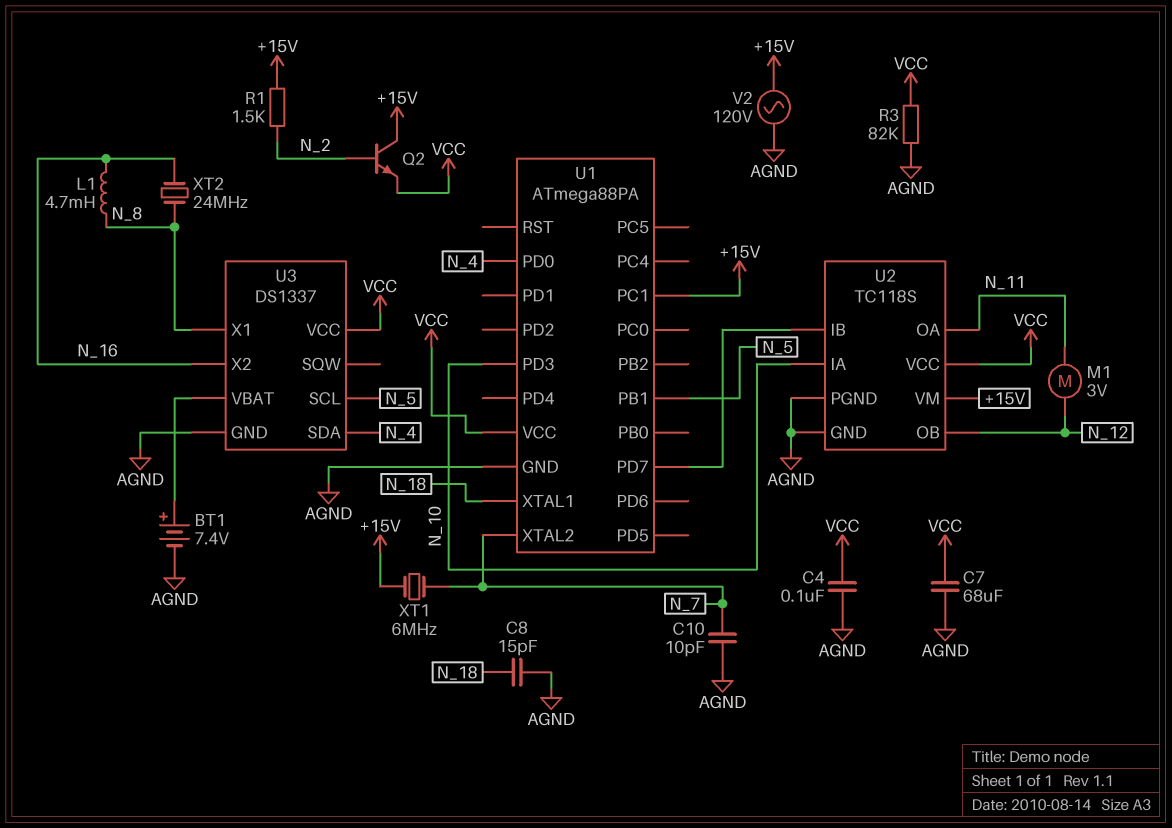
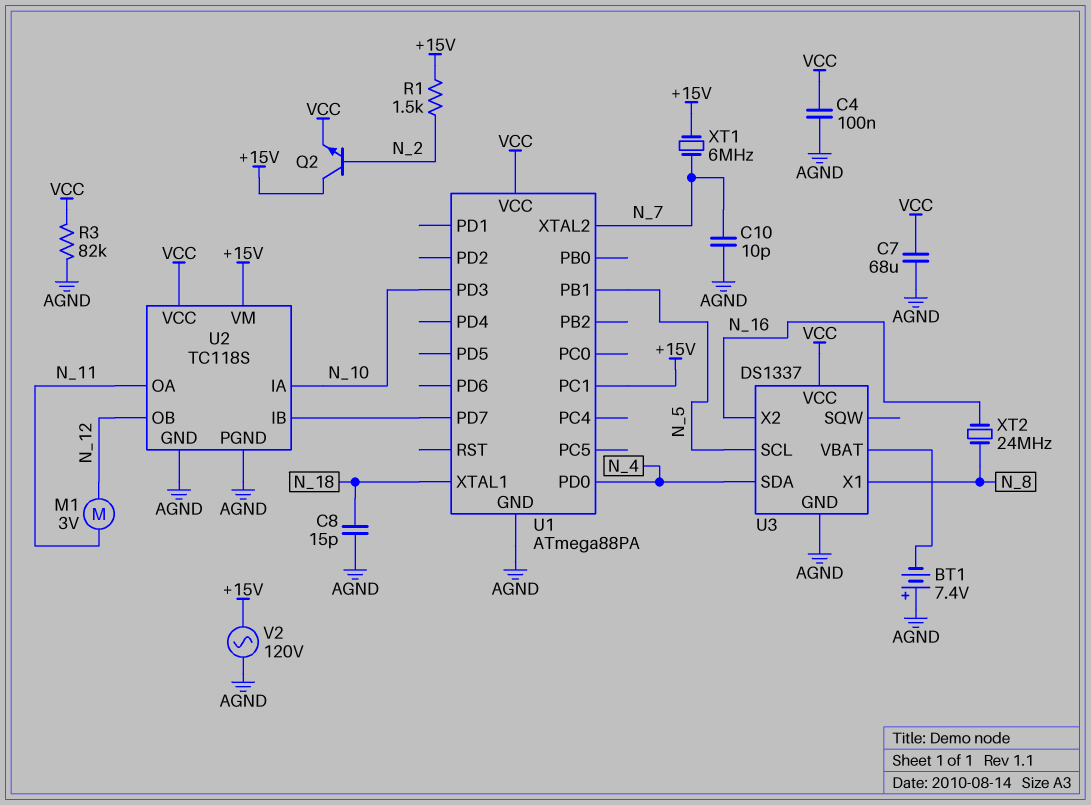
BT1: 7.4V (plus U3/VBAT, minus AGND) -> 7.4V (plus AGND, minus U3/VBAT)
L1: 4.7mH (N_8, N_16) -> none

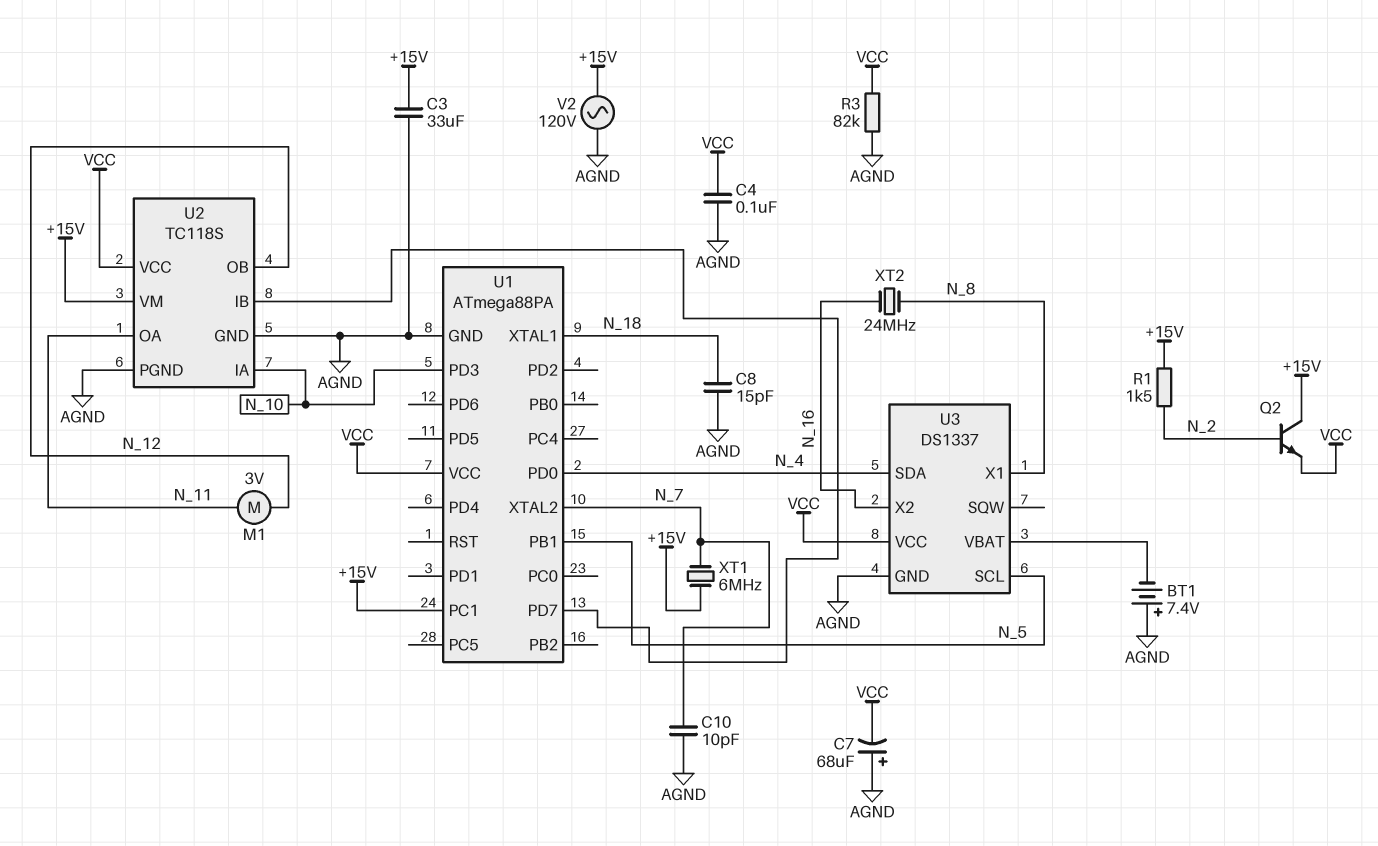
C3: none -> 33uF (+15V, AGND)
C7: 68uF (AGND, VCC) -> 68uF (plus AGND, minus VCC)

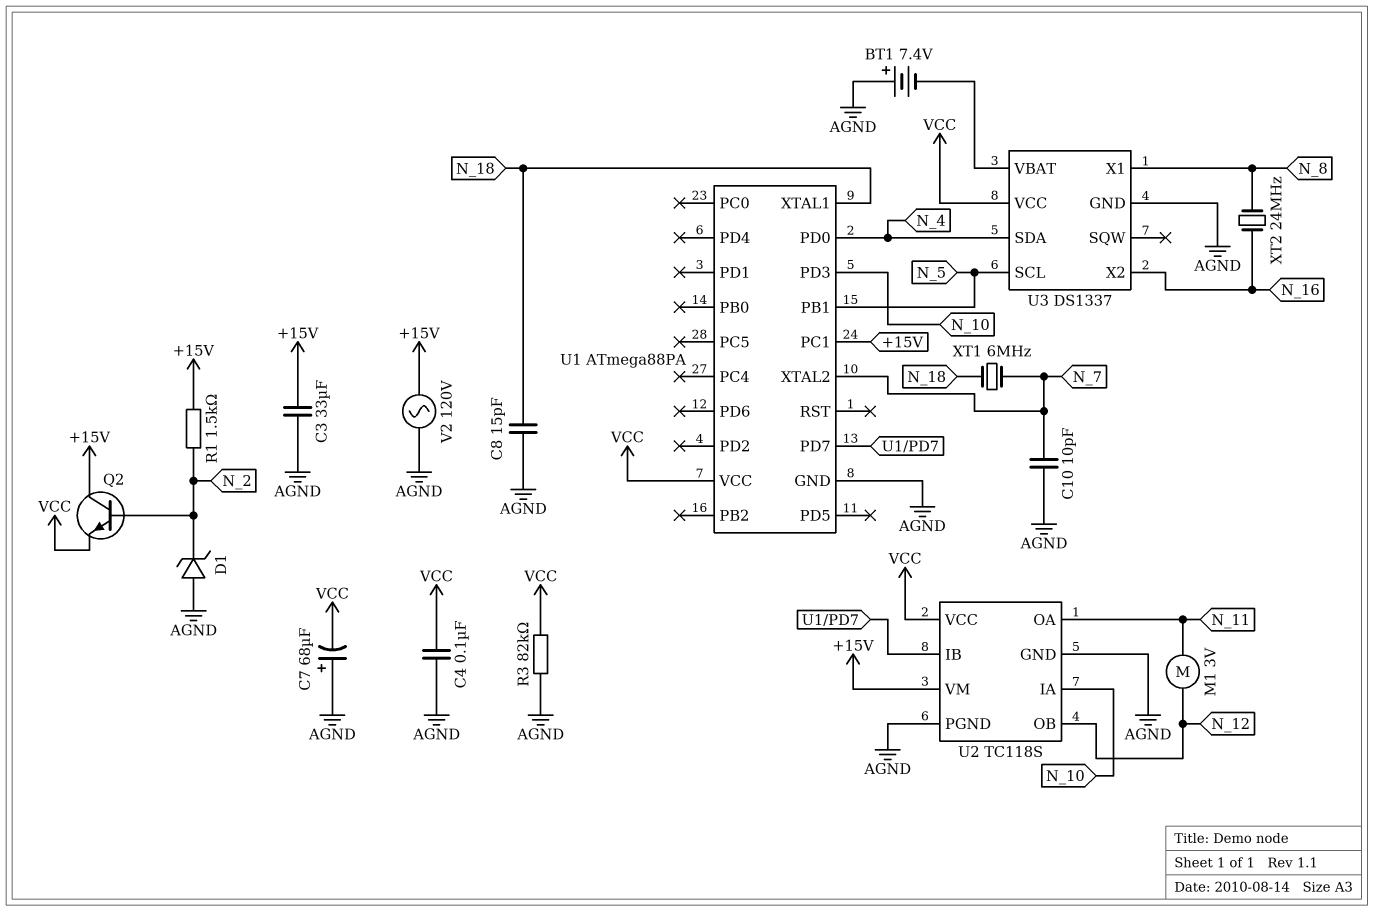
D1: none -> zener (A AGND, K N_2)
XT1: 6MHz (+15V, N_7) -> 6MHz (N_7, N_18)

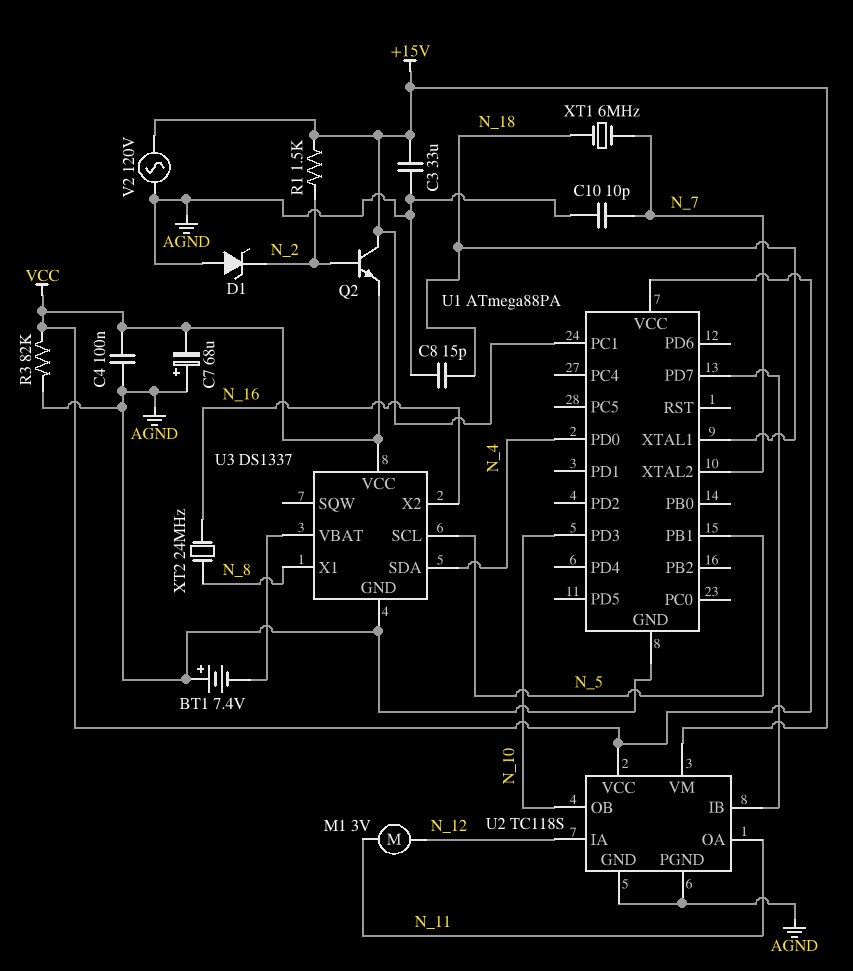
U2 pin IA: N_10 -> N_12
U2 pin OB: N_12 -> N_10

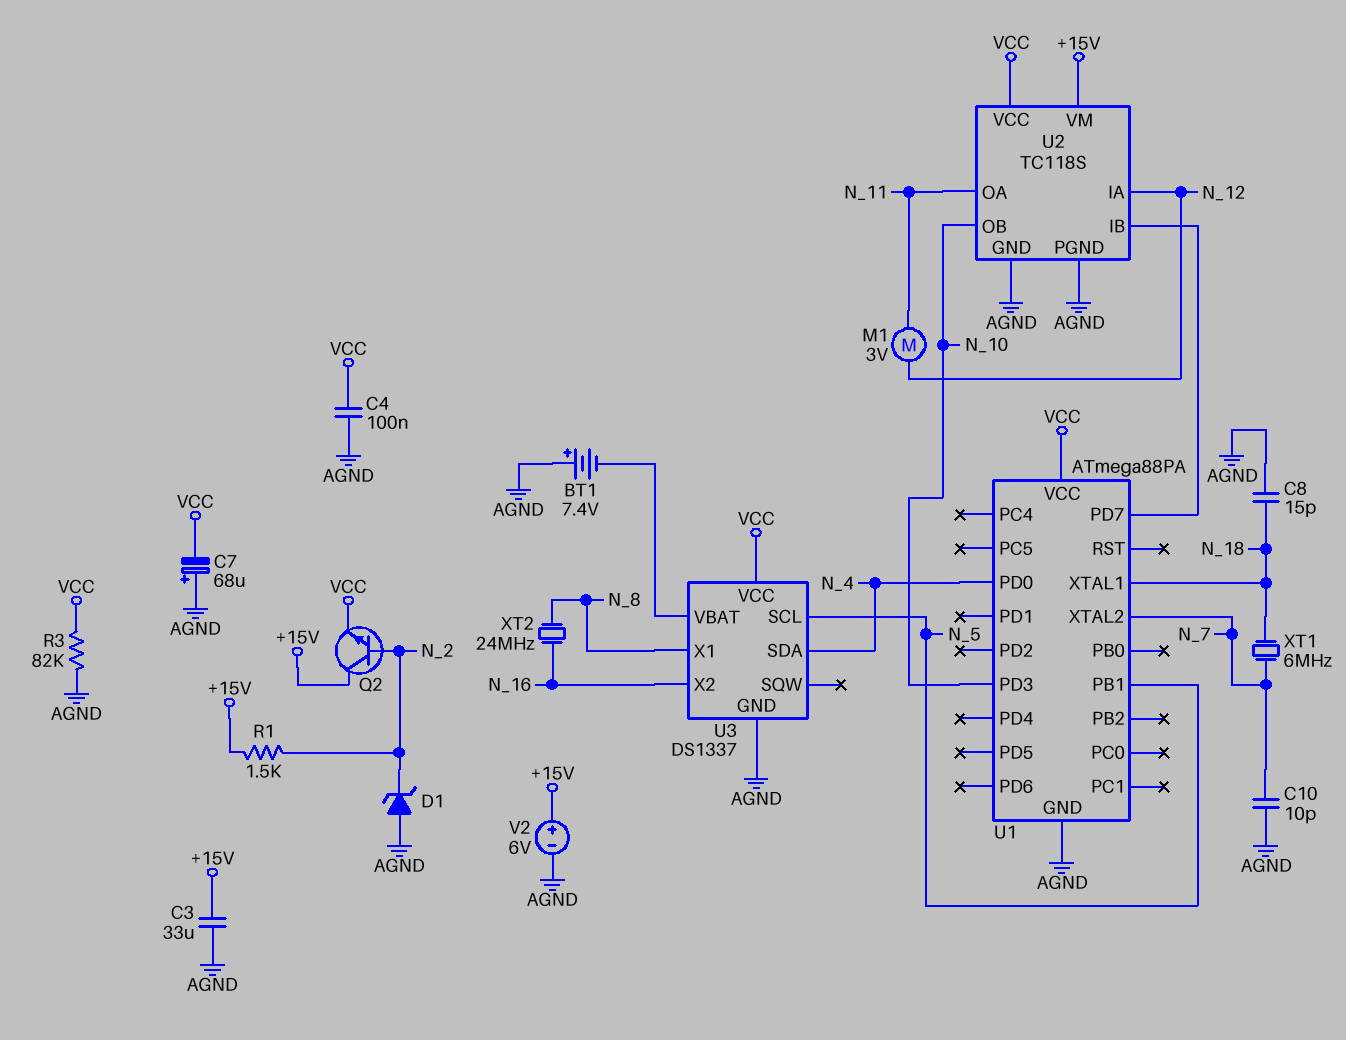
U1 pin PC1: +15V -> none
V2: AC 120V (+15V, AGND) -> 6V (plus +15V, minus AGND)

